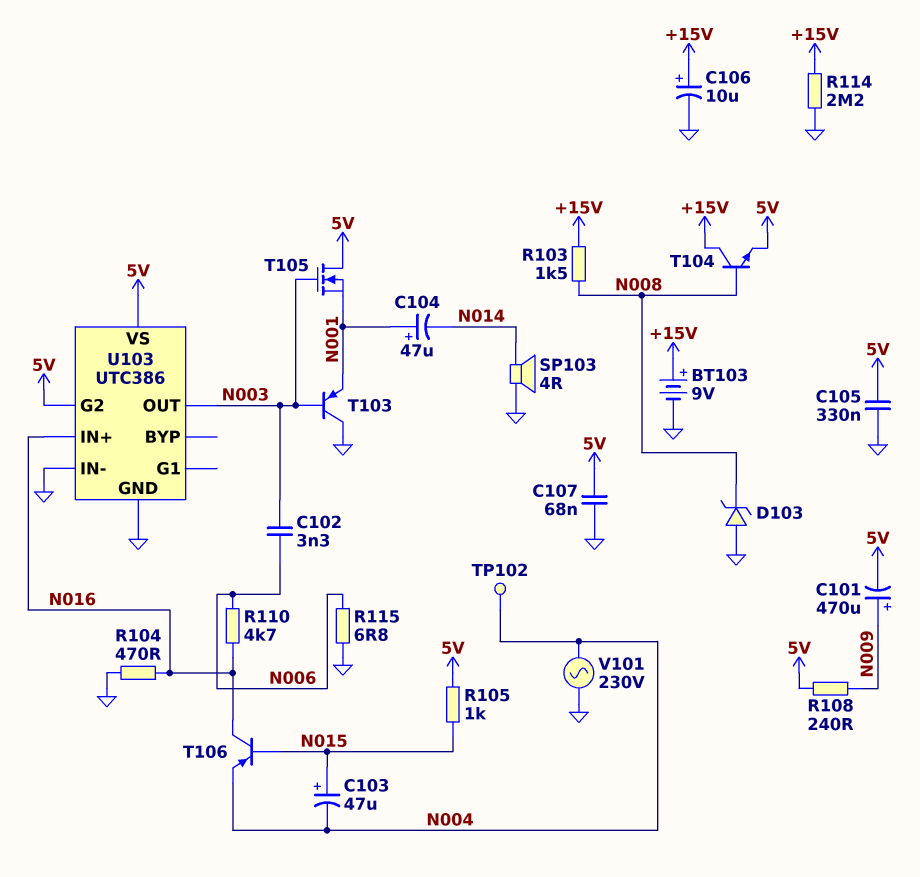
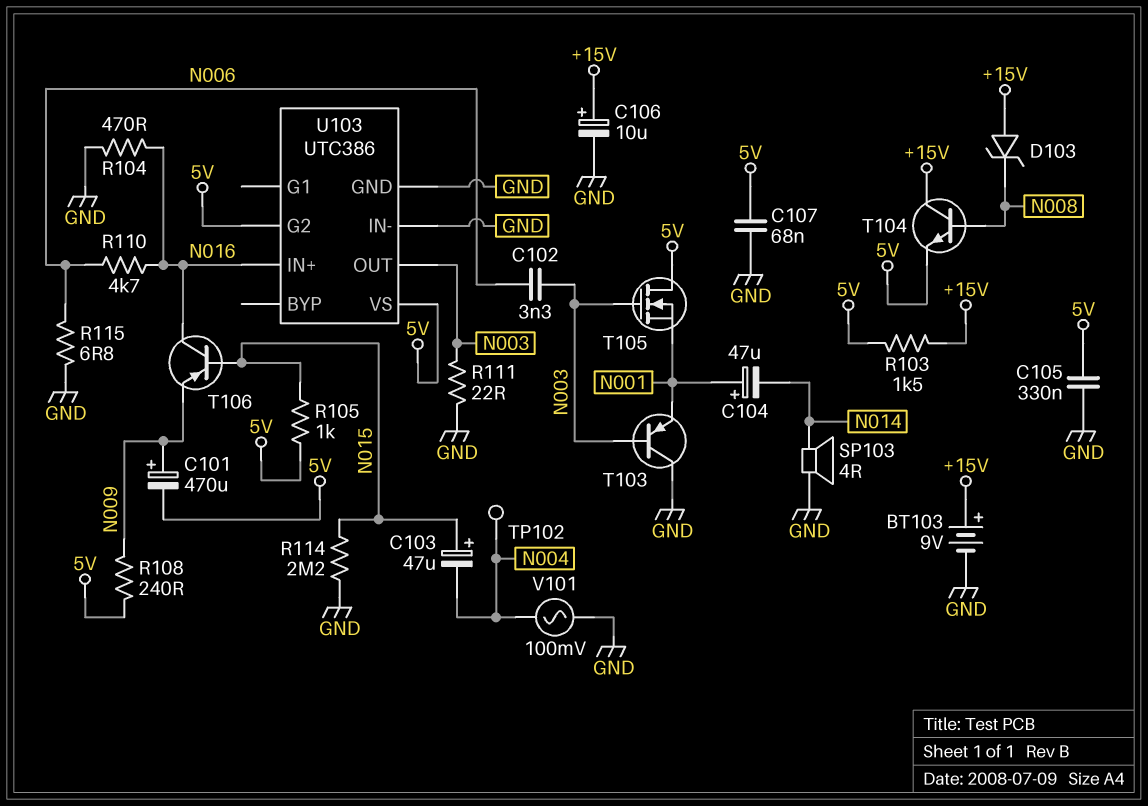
D103: zener (A GND, K N008) -> zener (A +15V, K N008)
R103: 1.5k (+15V, N008) -> 1.5k (+15V, 5V)
R111: none -> 22 (GND, N003)
R114: 2.2M (+15V, GND) -> 2.2M (GND, N015)
T106: PNP (B N015, C N016, E N004) -> PNP (B N015, C N016, E N009)
V101: AC 230V (GND, N004) -> AC 100mV (GND, N004)

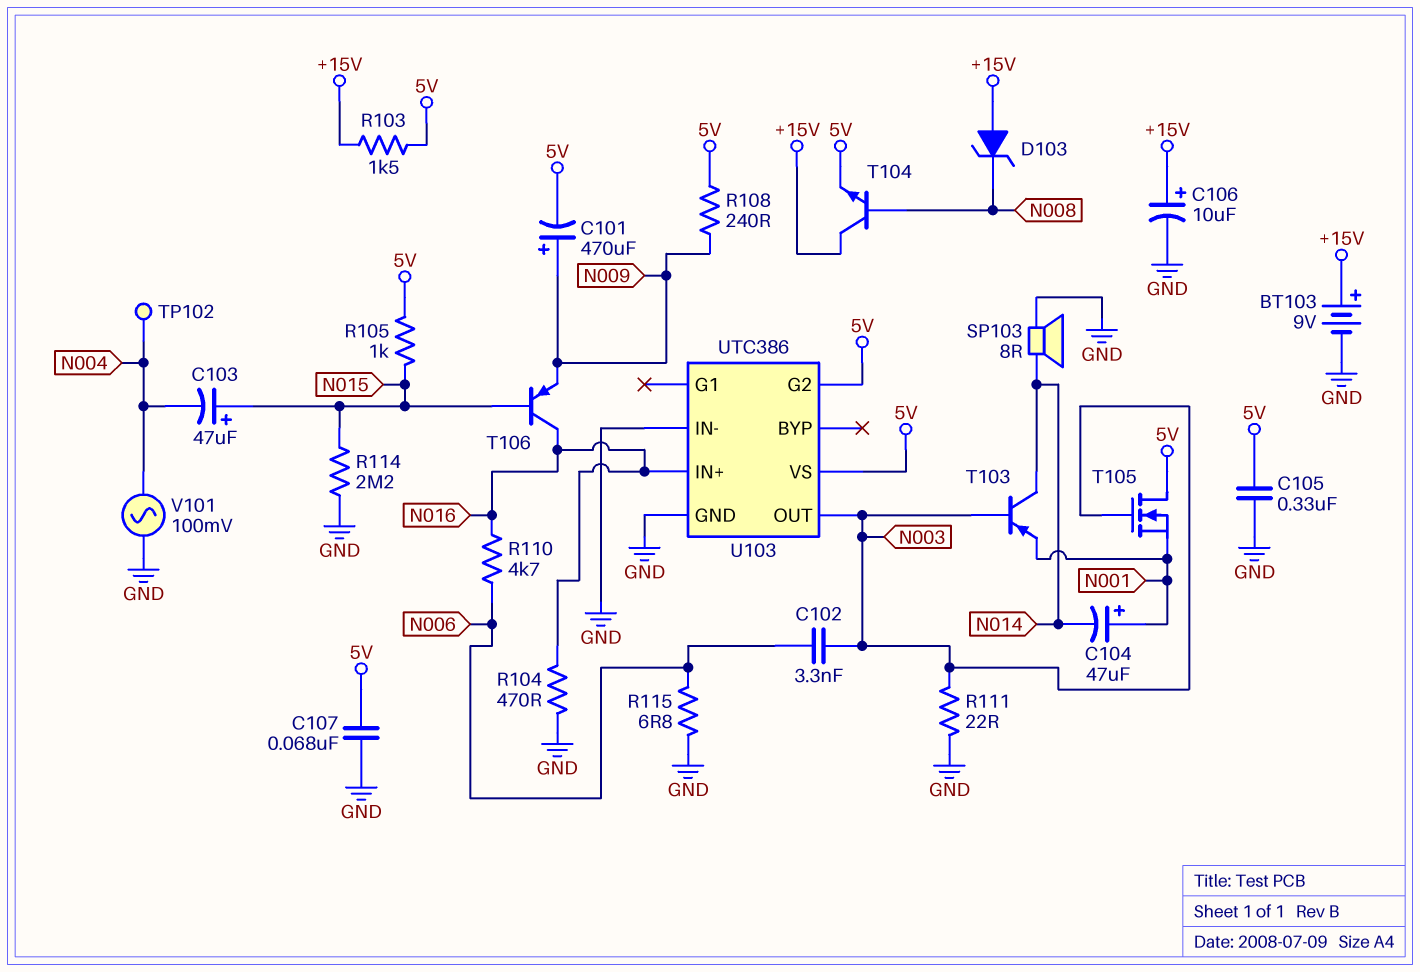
SP103: speaker 4R (GND, N014) -> speaker 8R (GND, N014)
T103: PNP (B N003, C GND, E N001) -> PNP (B N003, C N014, E N001)

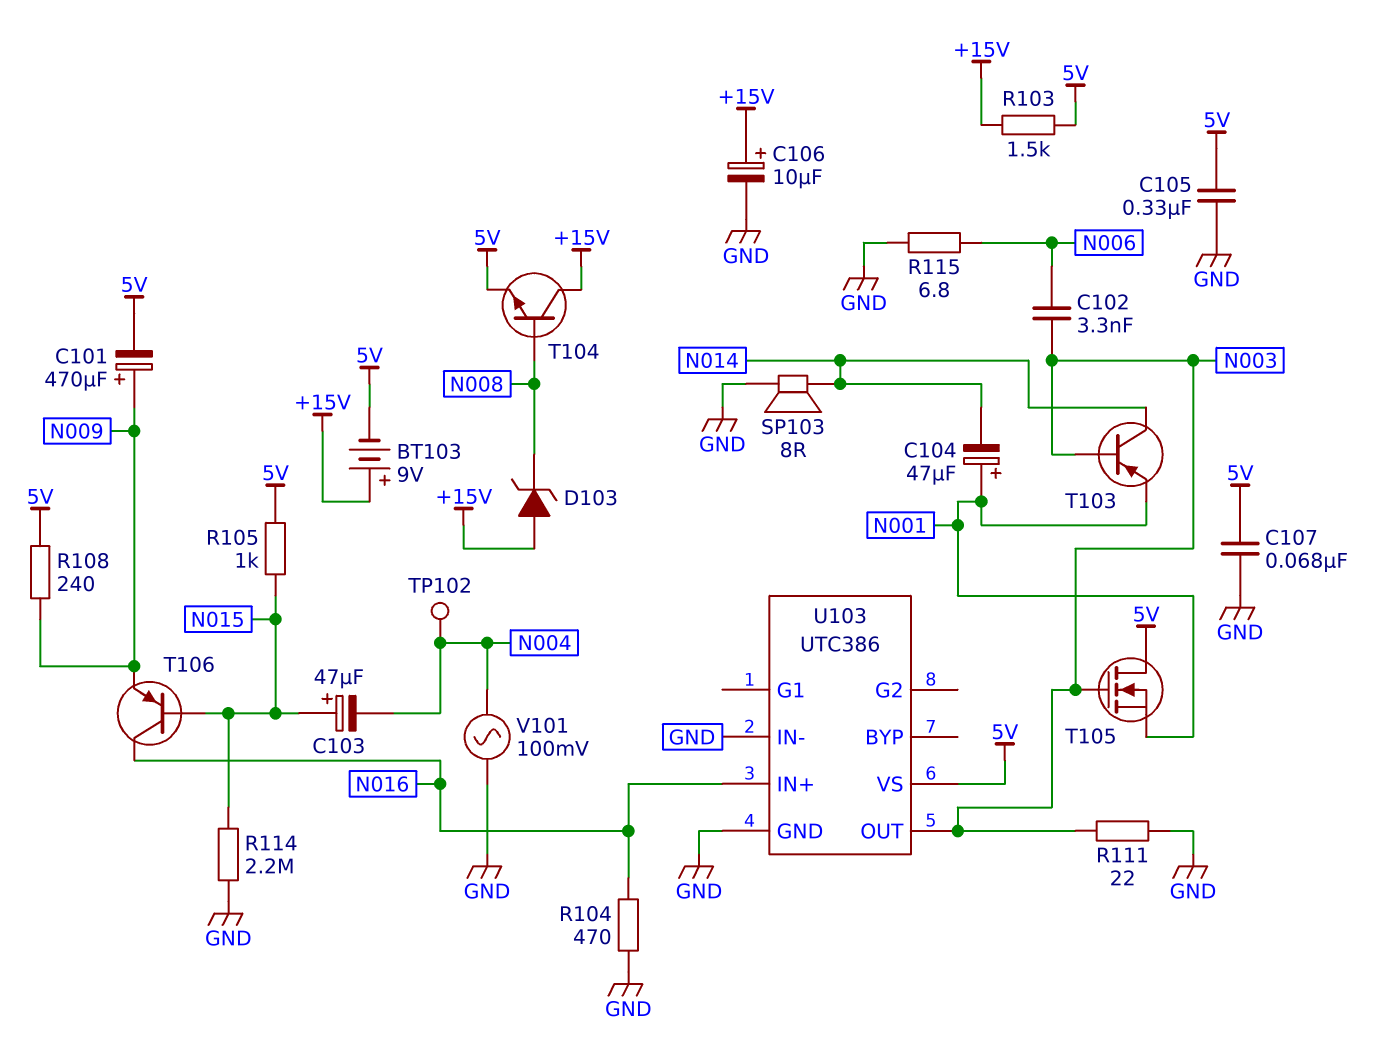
BT103: 9V (plus +15V, minus GND) -> 9V (plus +15V, minus 5V)
R110: 4.7k (N006, N016) -> none
U103 pin G2: 5V -> none

